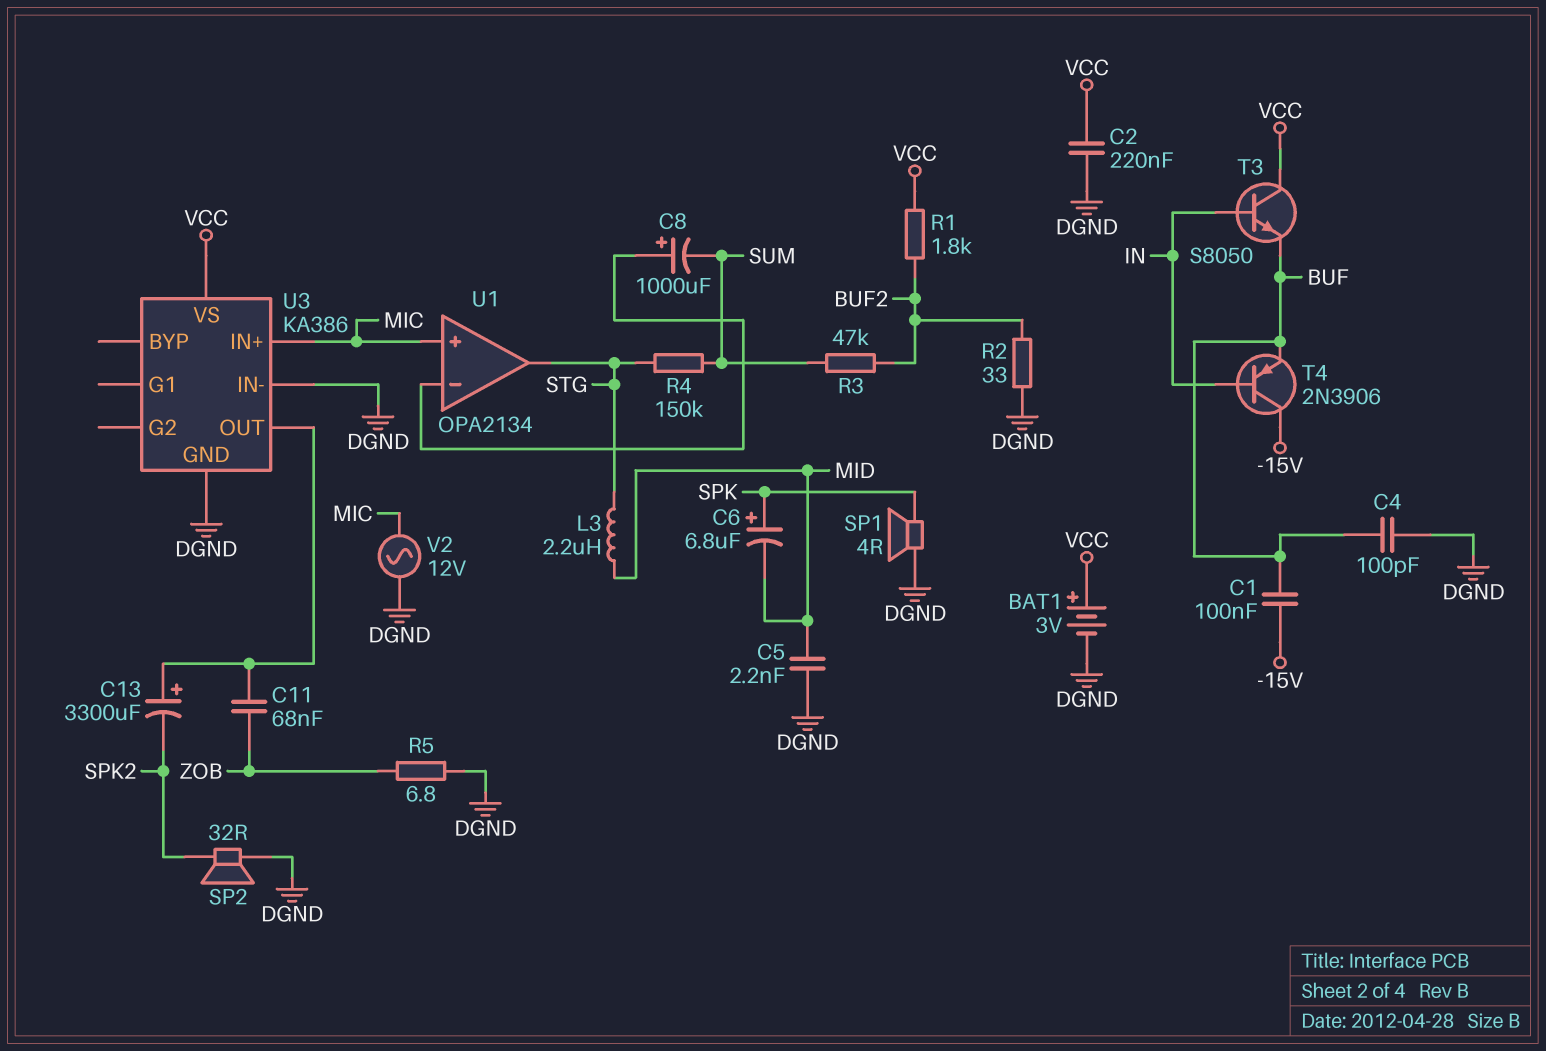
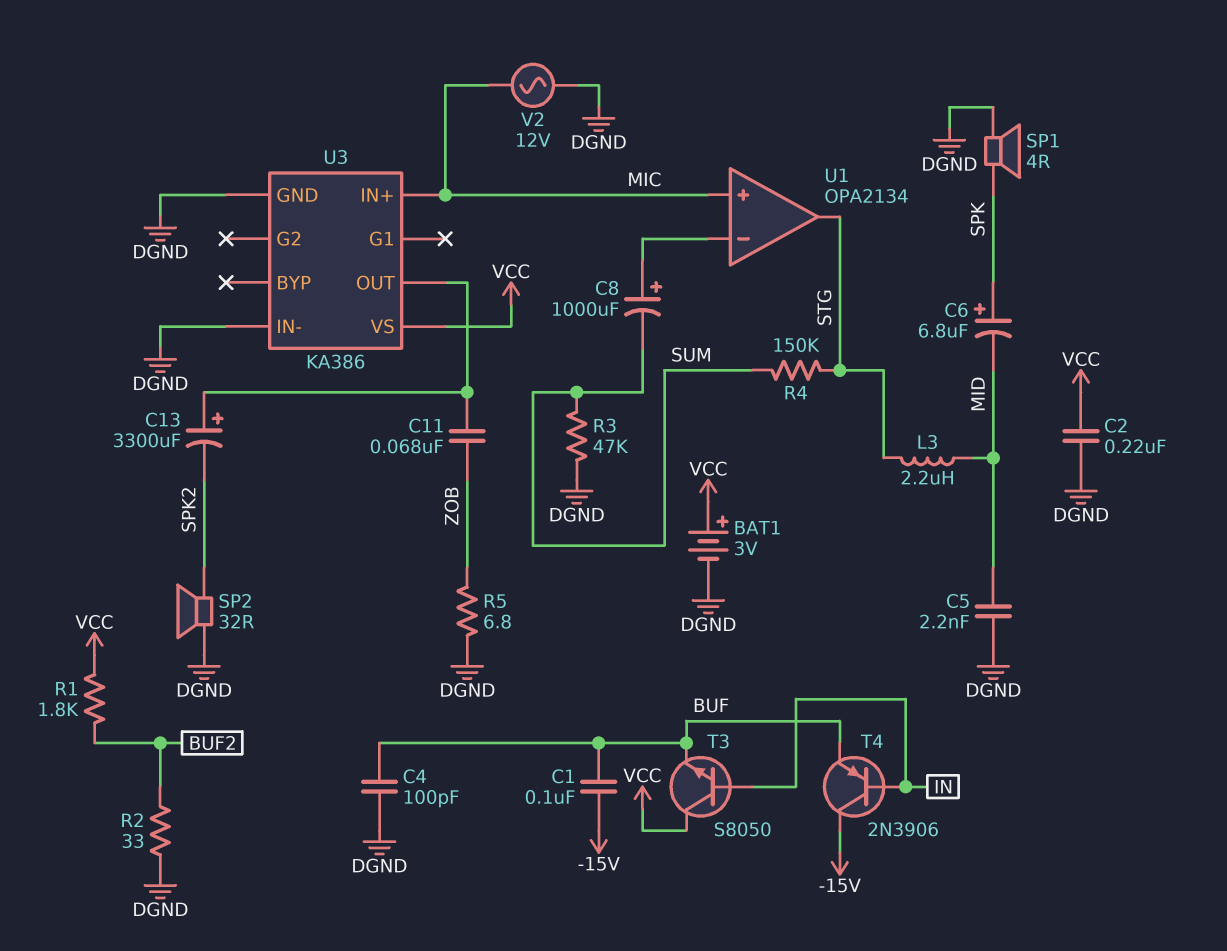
R3: 47k (BUF2, SUM) -> 47k (DGND, SUM)

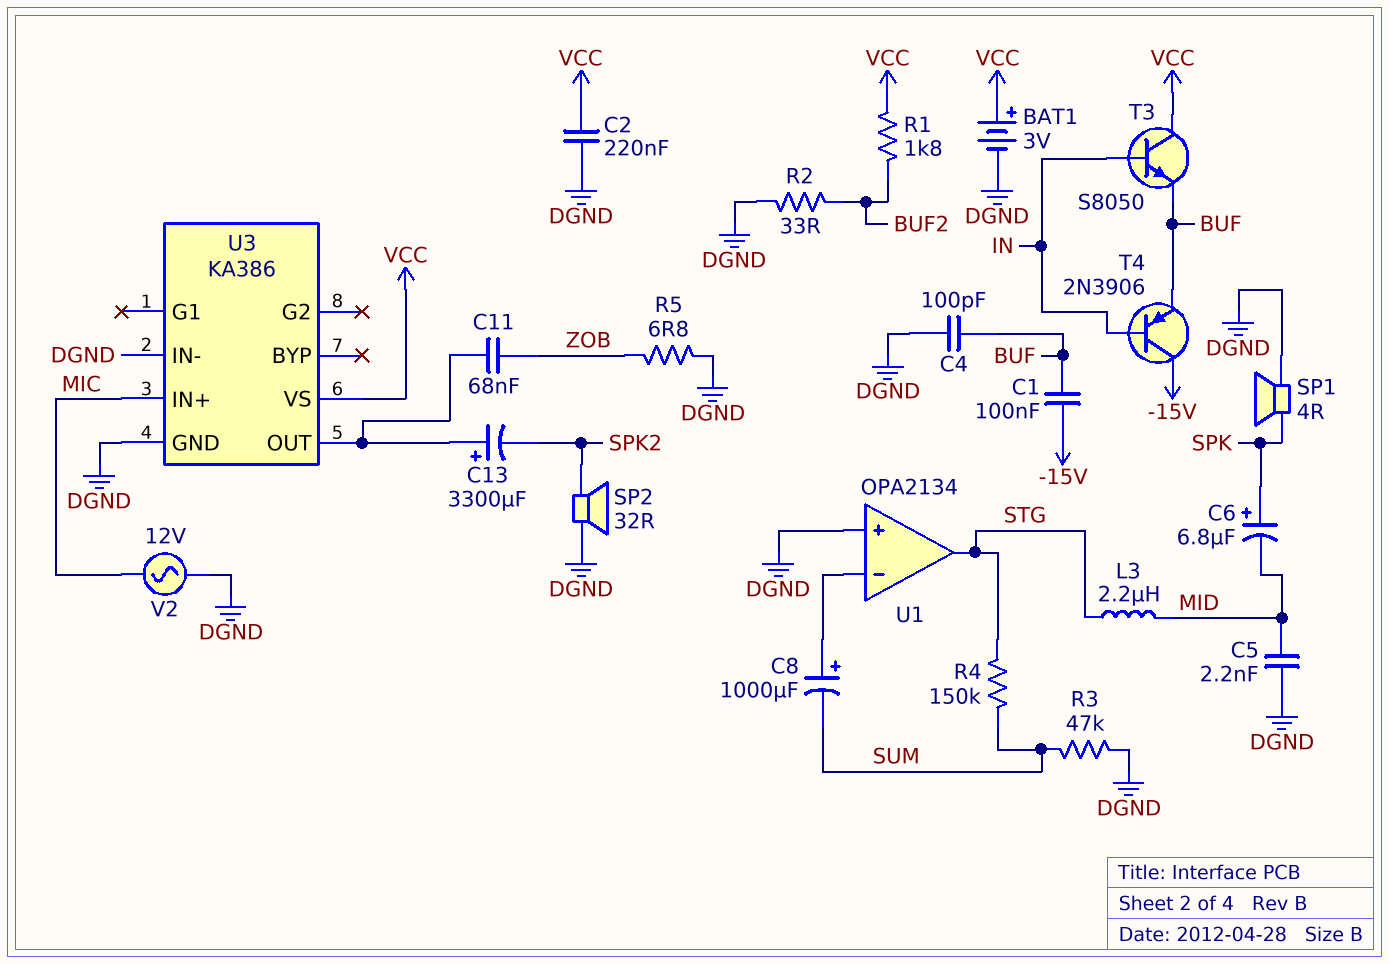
U1 pin in+: MIC -> DGND

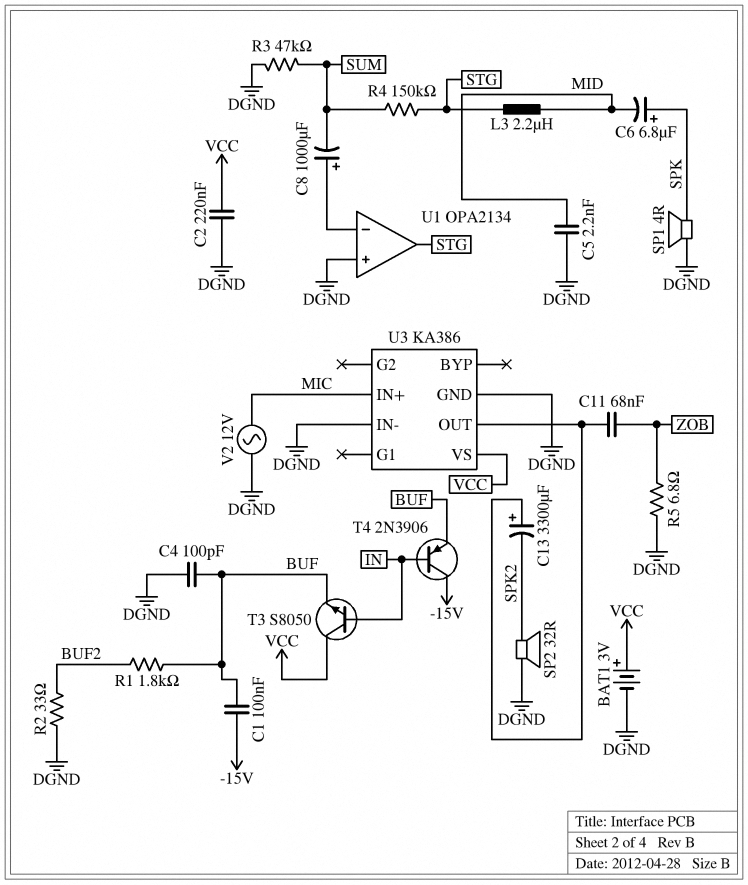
R1: 1.8k (BUF2, VCC) -> 1.8k (BUF, BUF2)

